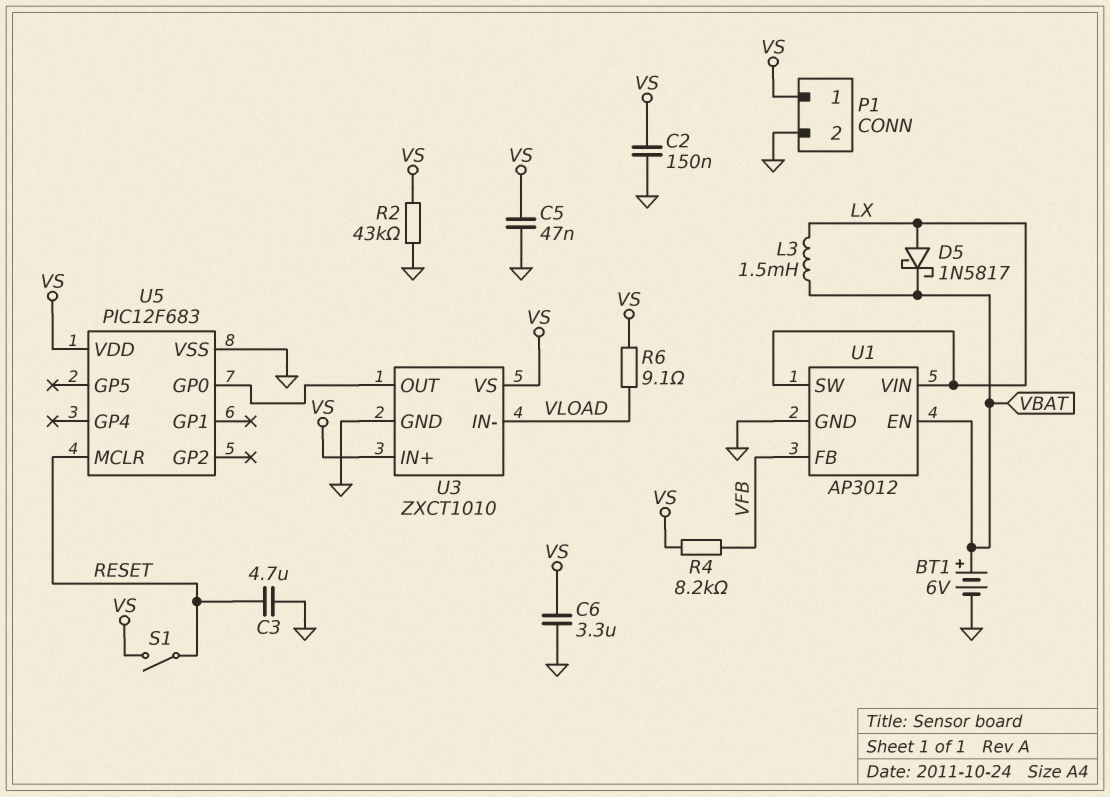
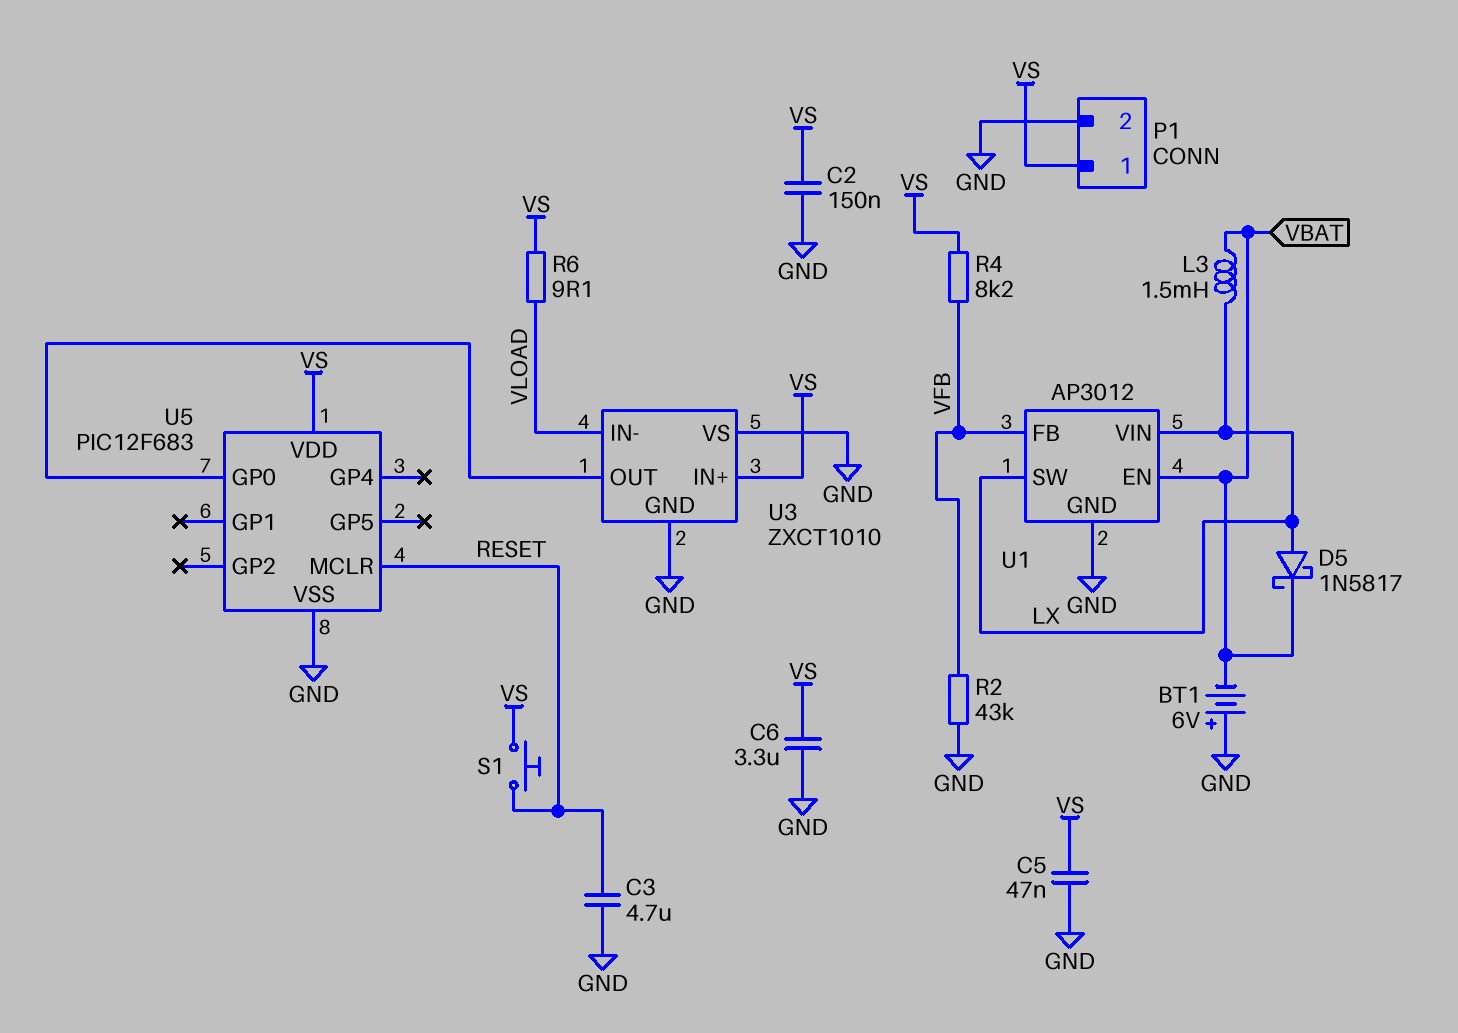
BT1: 6V (plus VBAT, minus GND) -> 6V (plus GND, minus VBAT)
R2: 43k (GND, VS) -> 43k (GND, VFB)
S1: switch (RESET, VS) -> button (RESET, VS)
U3 pin VS: VS -> GND

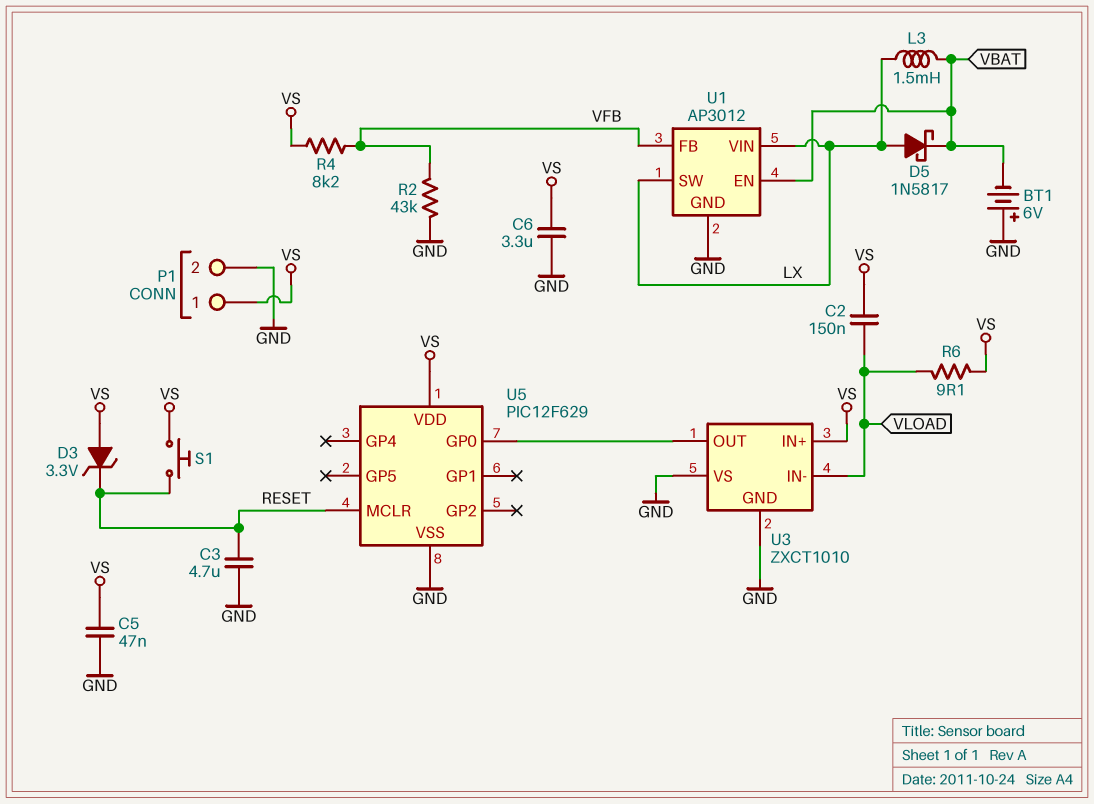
C2: 150nF (GND, VS) -> 150nF (VLOAD, VS)
D3: none -> zener 3.3V (A VS, K RESET)
U5: PIC12F683 -> PIC12F629

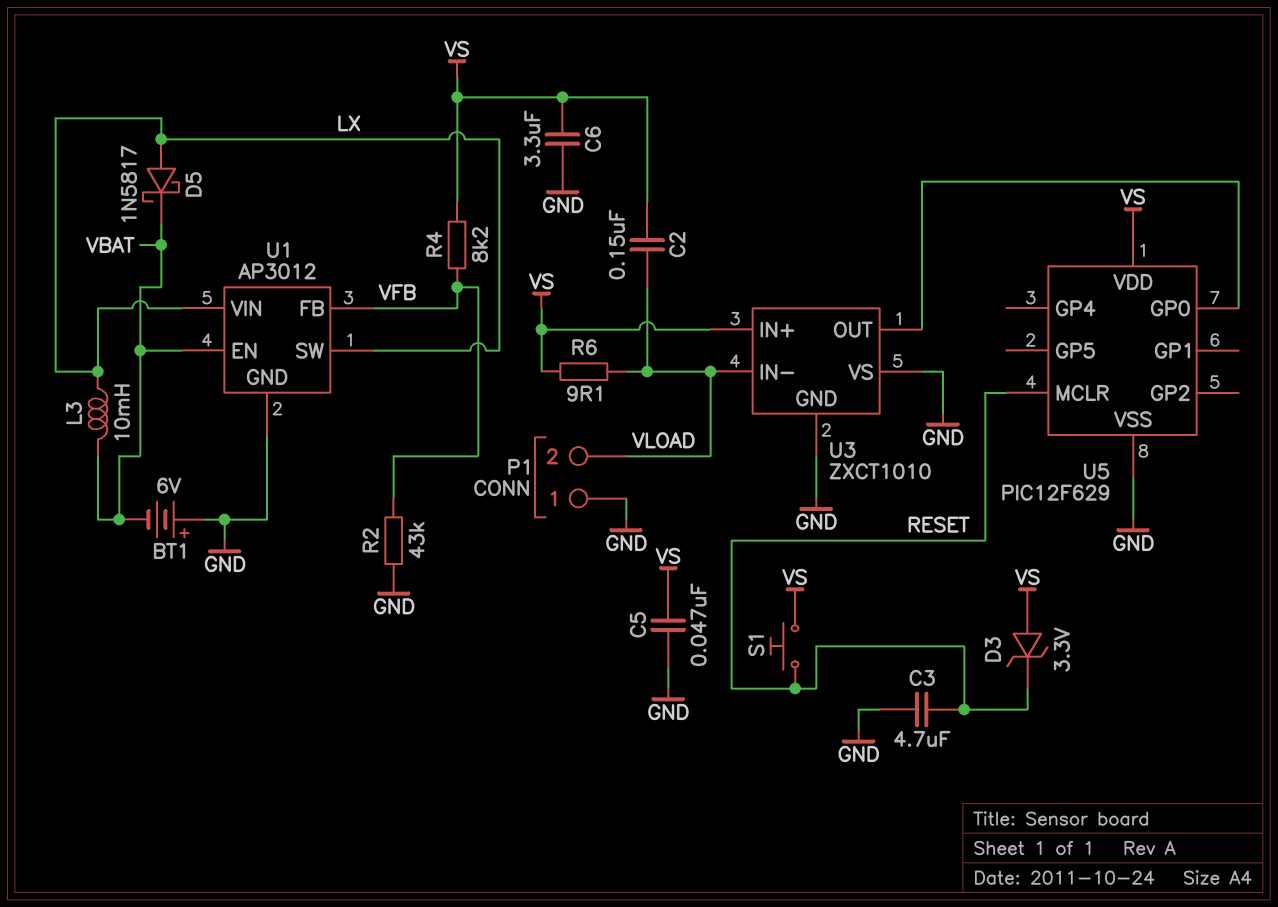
L3: 1.5mH (LX, VBAT) -> 10mH (LX, VBAT)
P1 pin 1: VS -> GND
P1 pin 2: GND -> VLOAD

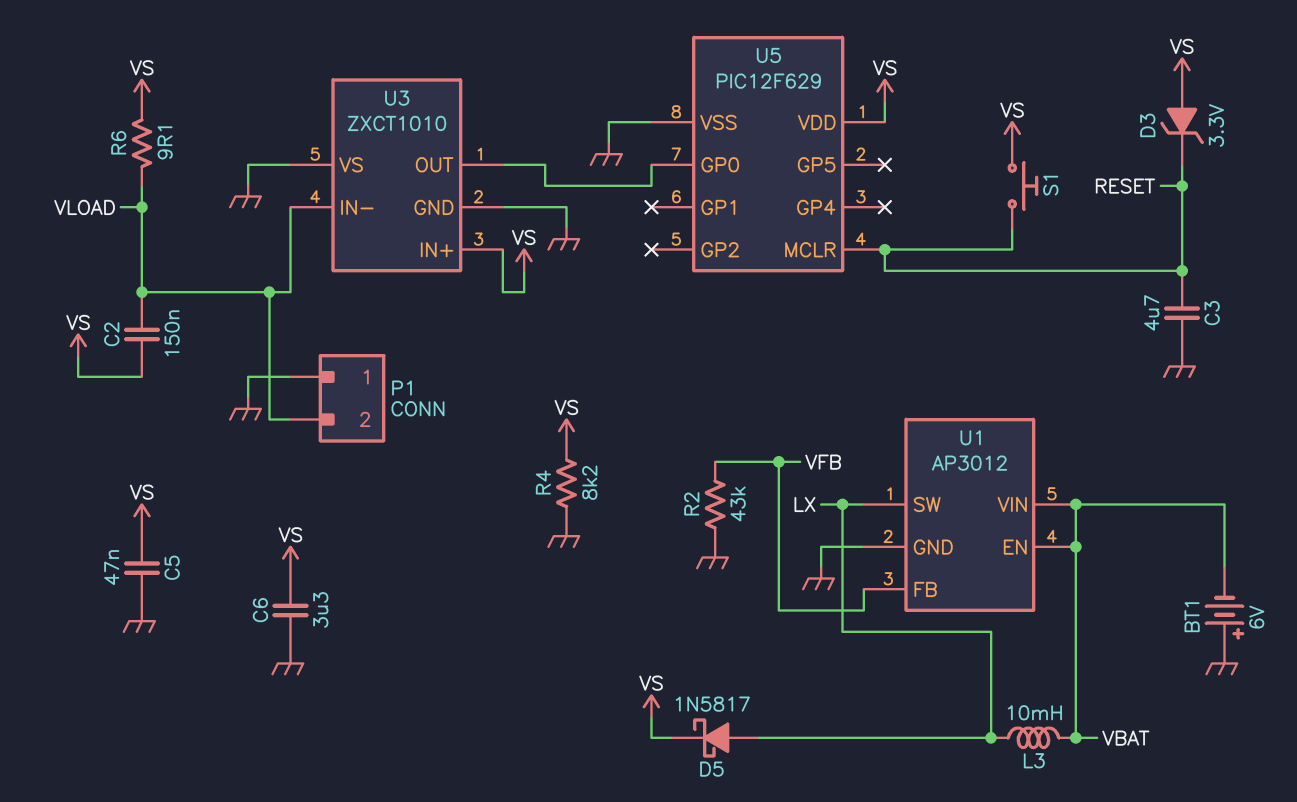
D5: schottky 1N5817 (A LX, K VBAT) -> schottky 1N5817 (A LX, K VS)
R4: 8.2k (VFB, VS) -> 8.2k (GND, VS)
U1 pin VIN: LX -> VBAT

